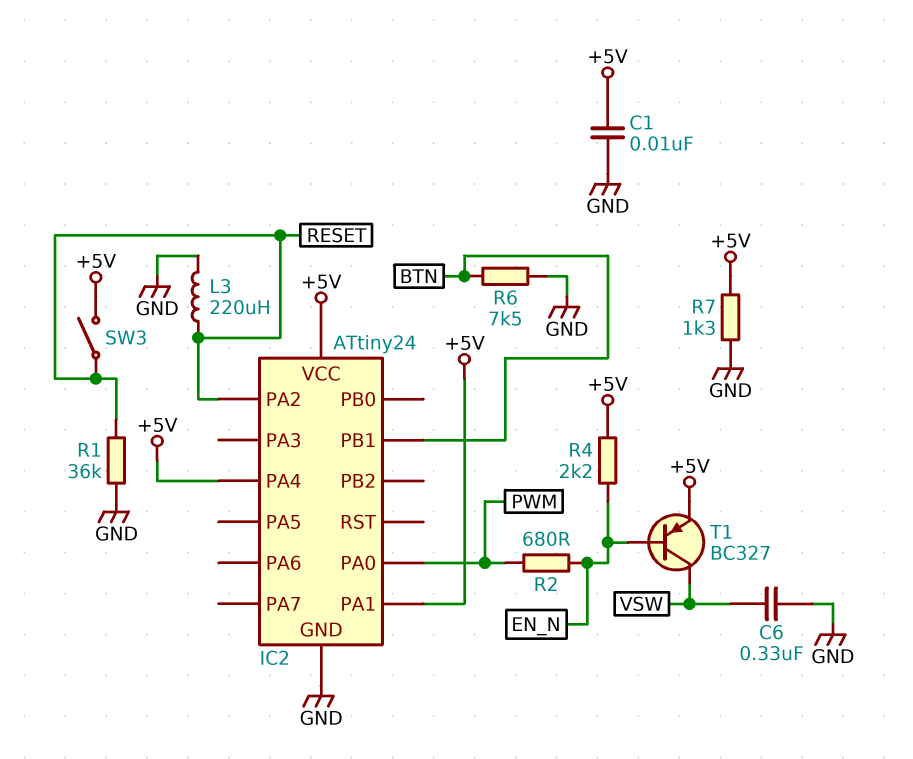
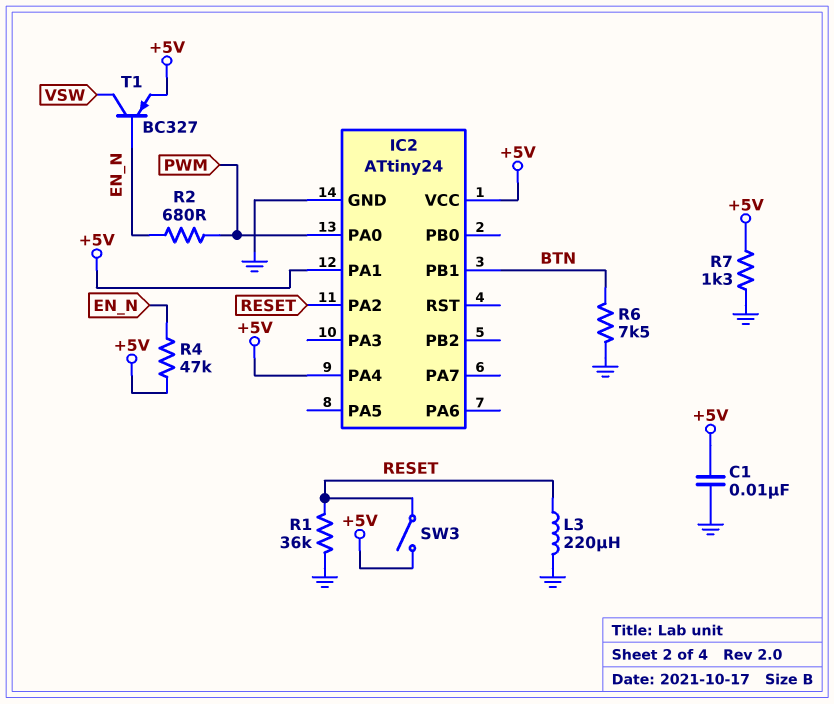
C6: 330nF (GND, VSW) -> none
R4: 2.2k (+5V, EN_N) -> 47k (+5V, EN_N)

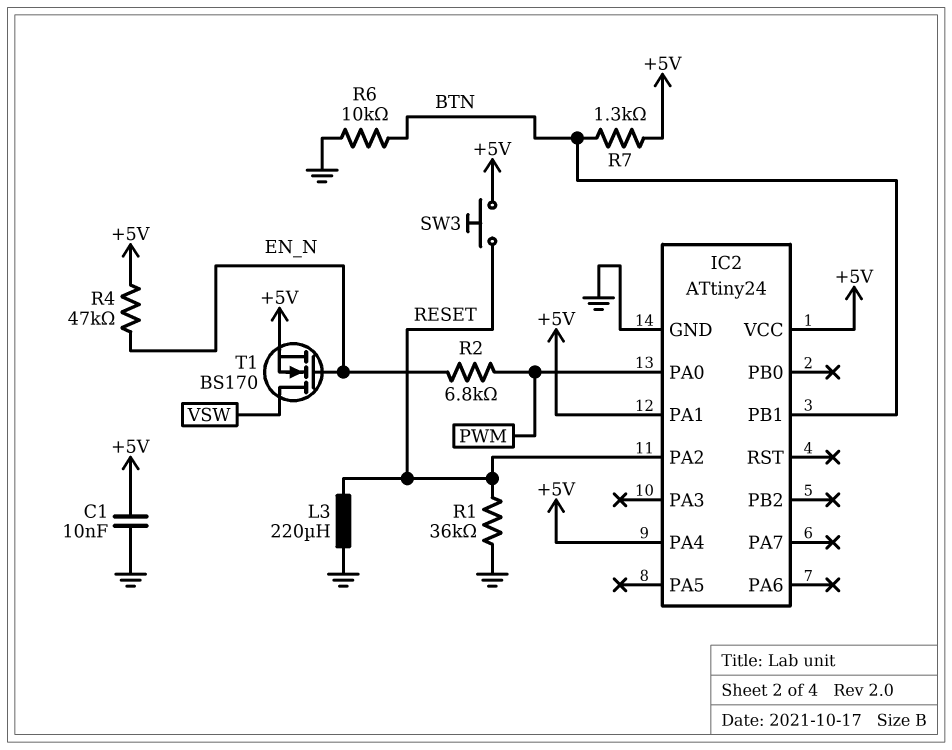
R2: 680 (EN_N, PWM) -> 6.8k (EN_N, PWM)
R6: 7.5k (BTN, GND) -> 10k (BTN, GND)
R7: 1.3k (+5V, GND) -> 1.3k (+5V, BTN)
SW3: switch (+5V, RESET) -> button (+5V, RESET)
T1: PNP BC327 (B EN_N, C VSW, E +5V) -> NMOS BS170 (G EN_N, D VSW, S +5V)

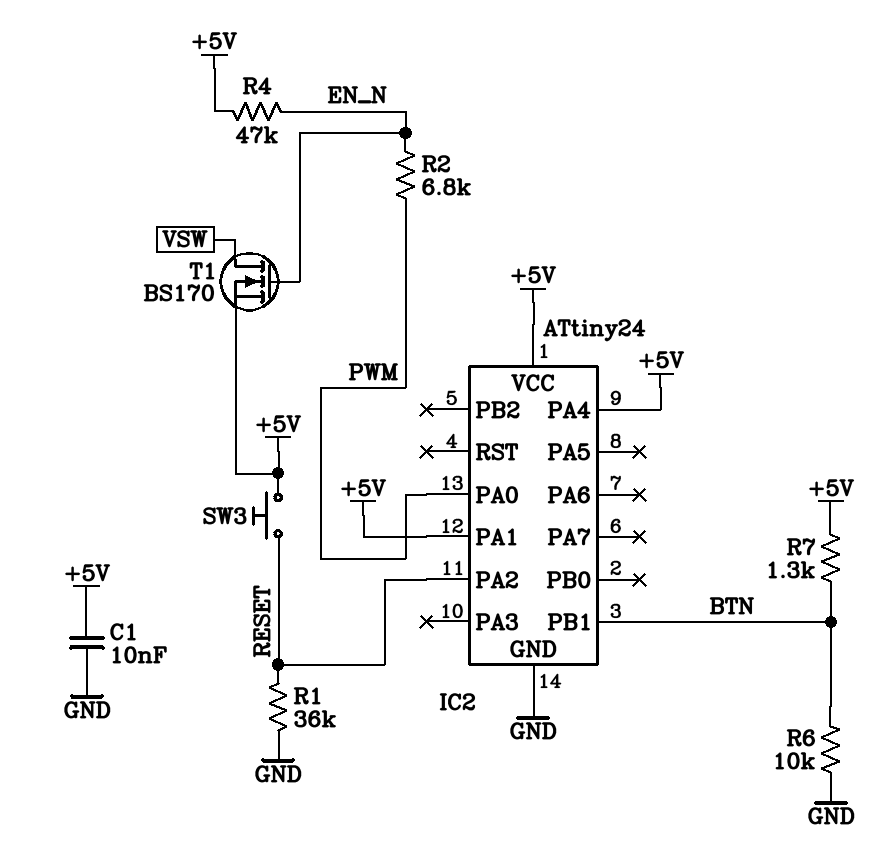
L3: 220uH (GND, RESET) -> none

